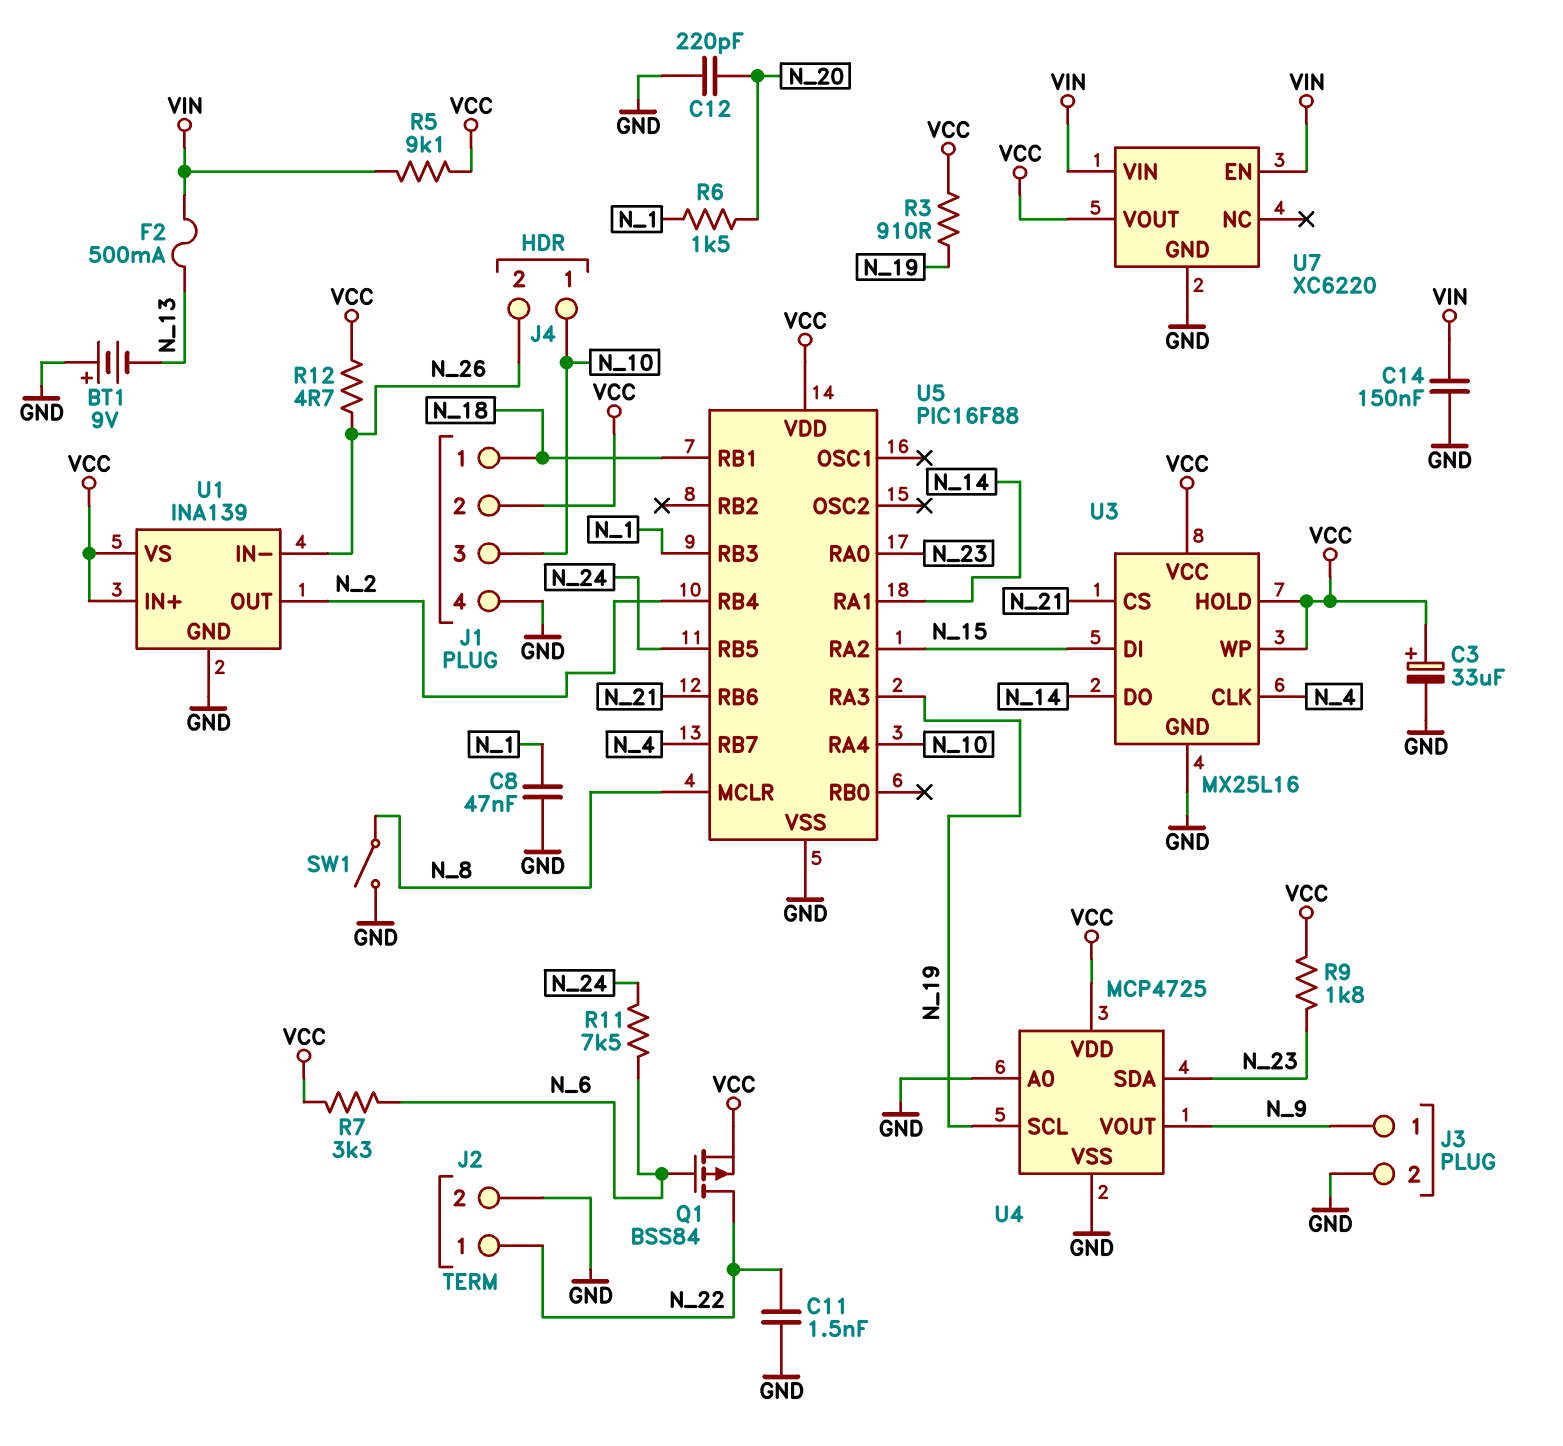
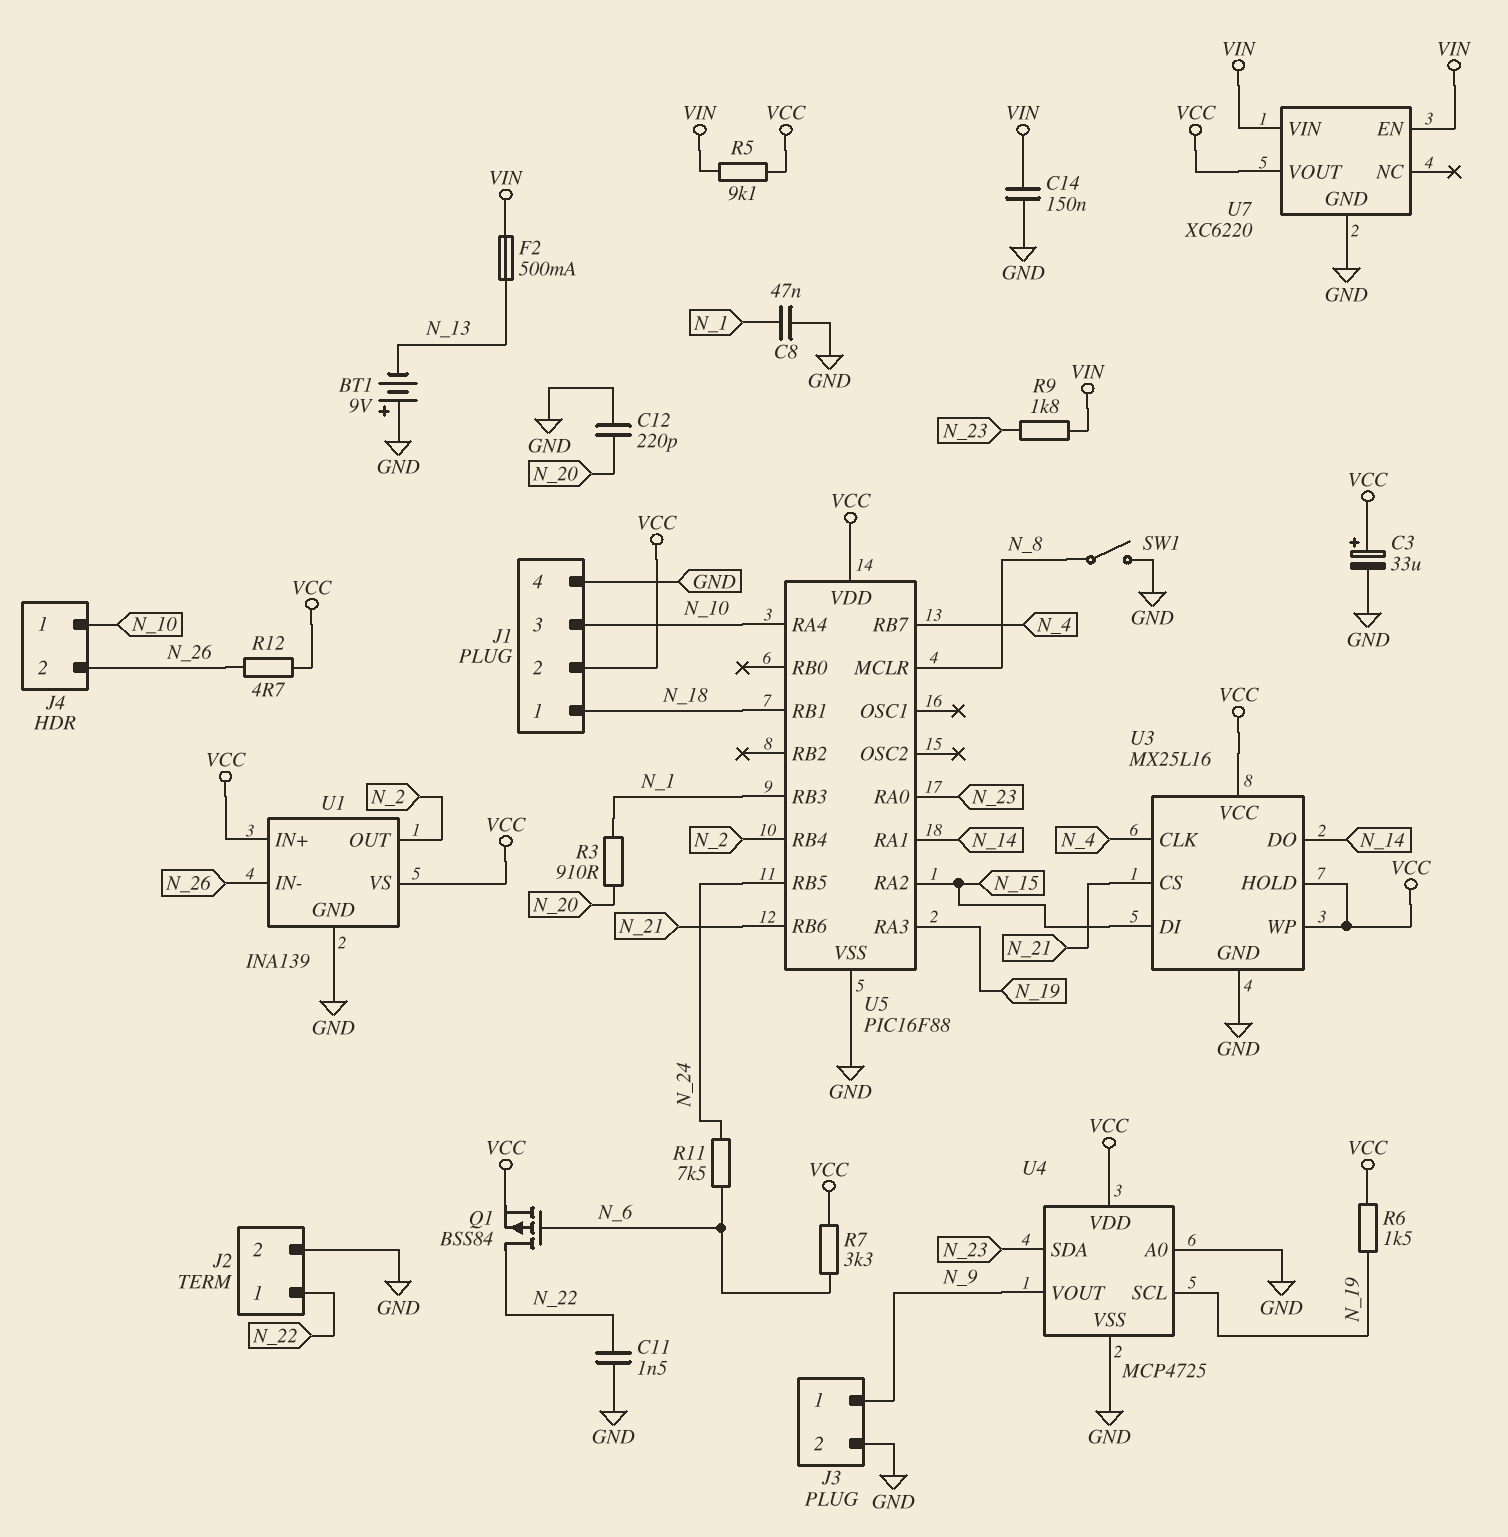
R3: 910 (N_19, VCC) -> 910 (N_1, N_20)
R6: 1.5k (N_1, N_20) -> 1.5k (N_19, VCC)
R9: 1.8k (N_23, VCC) -> 1.8k (N_23, VIN)

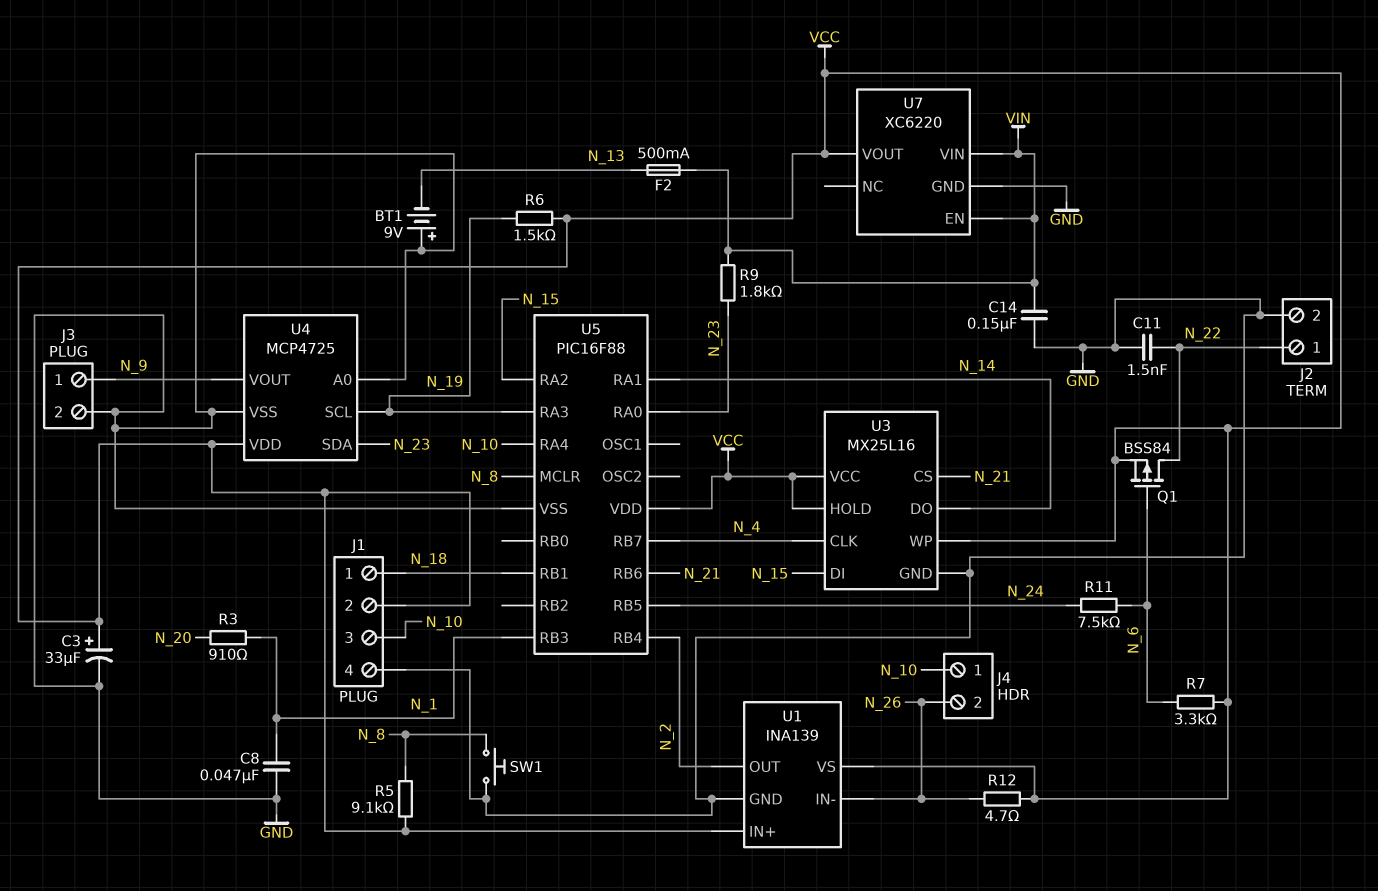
C12: 220pF (GND, N_20) -> none
R5: 9.1k (VCC, VIN) -> 9.1k (N_8, VCC)
SW1: switch (GND, N_8) -> button (GND, N_8)

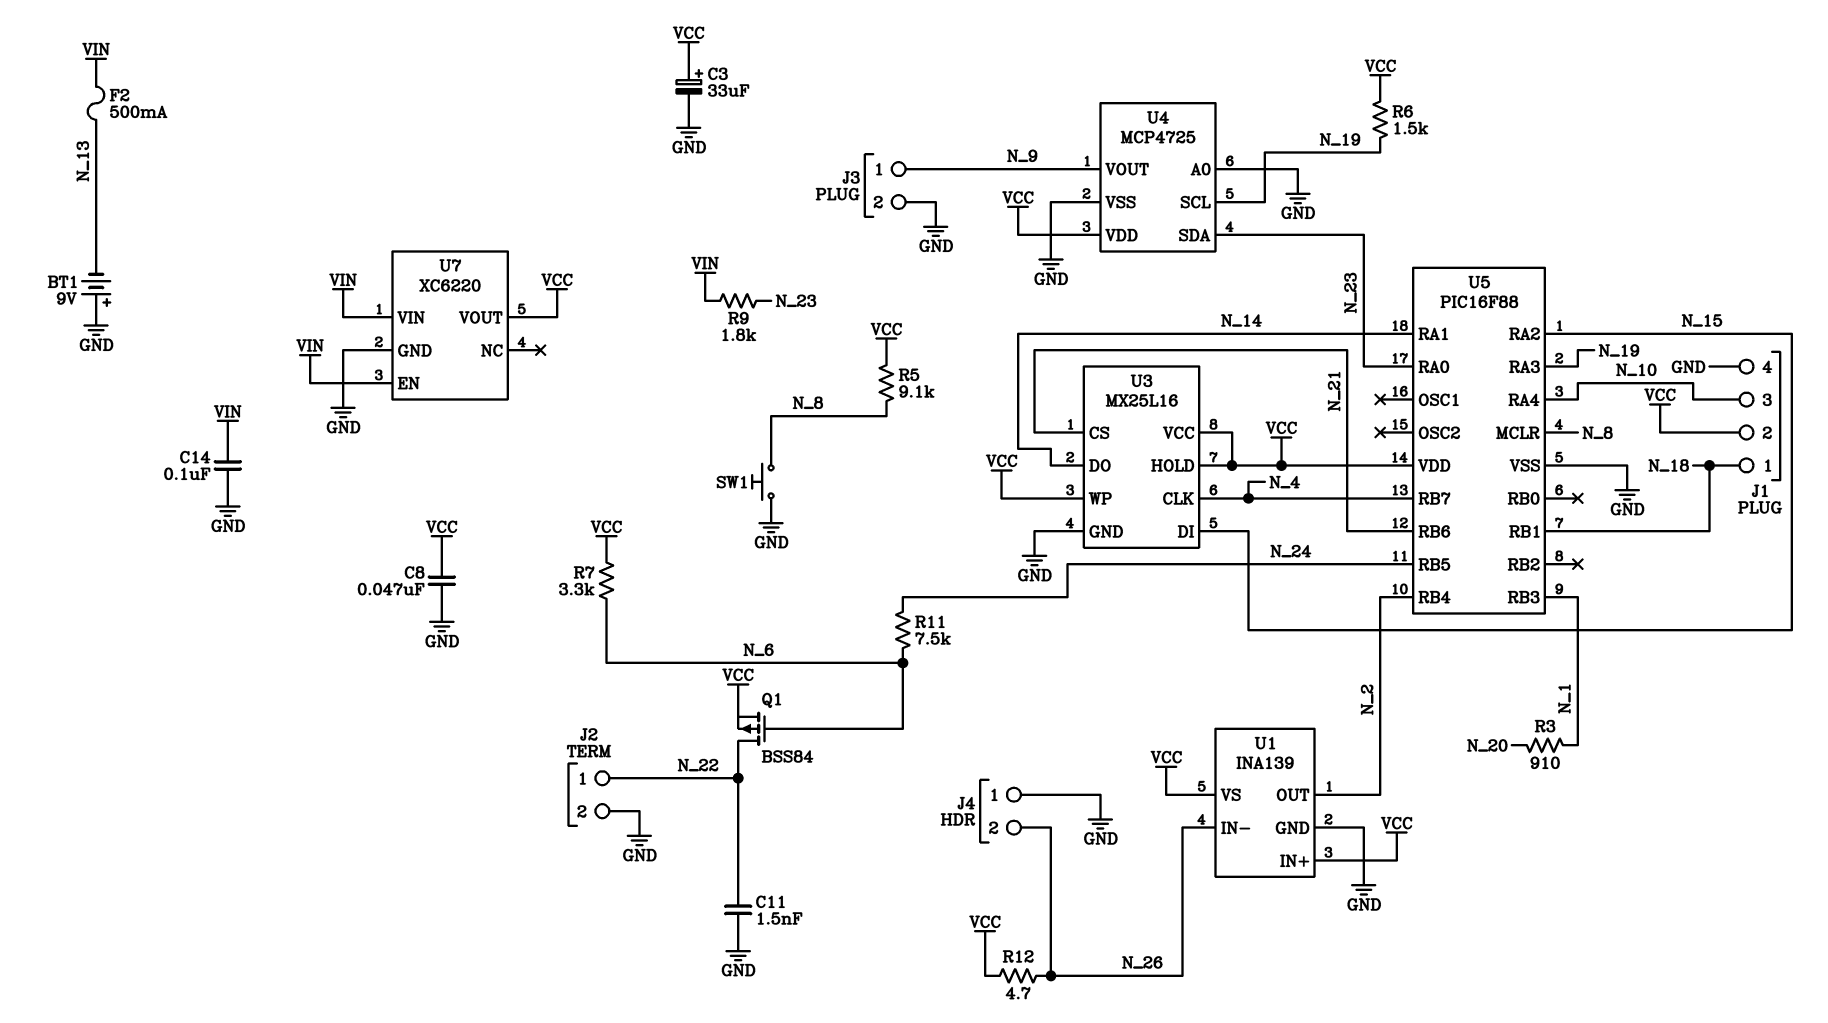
C8: 47nF (GND, N_1) -> 47nF (GND, VCC)
C14: 150nF (GND, VIN) -> 100nF (GND, VIN)
J4 pin 1: N_10 -> GND

